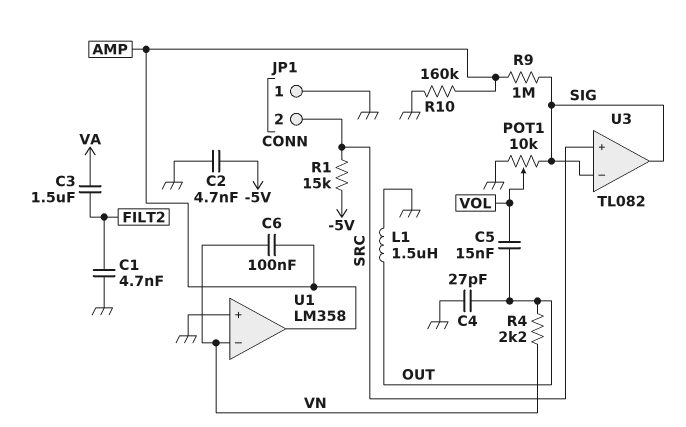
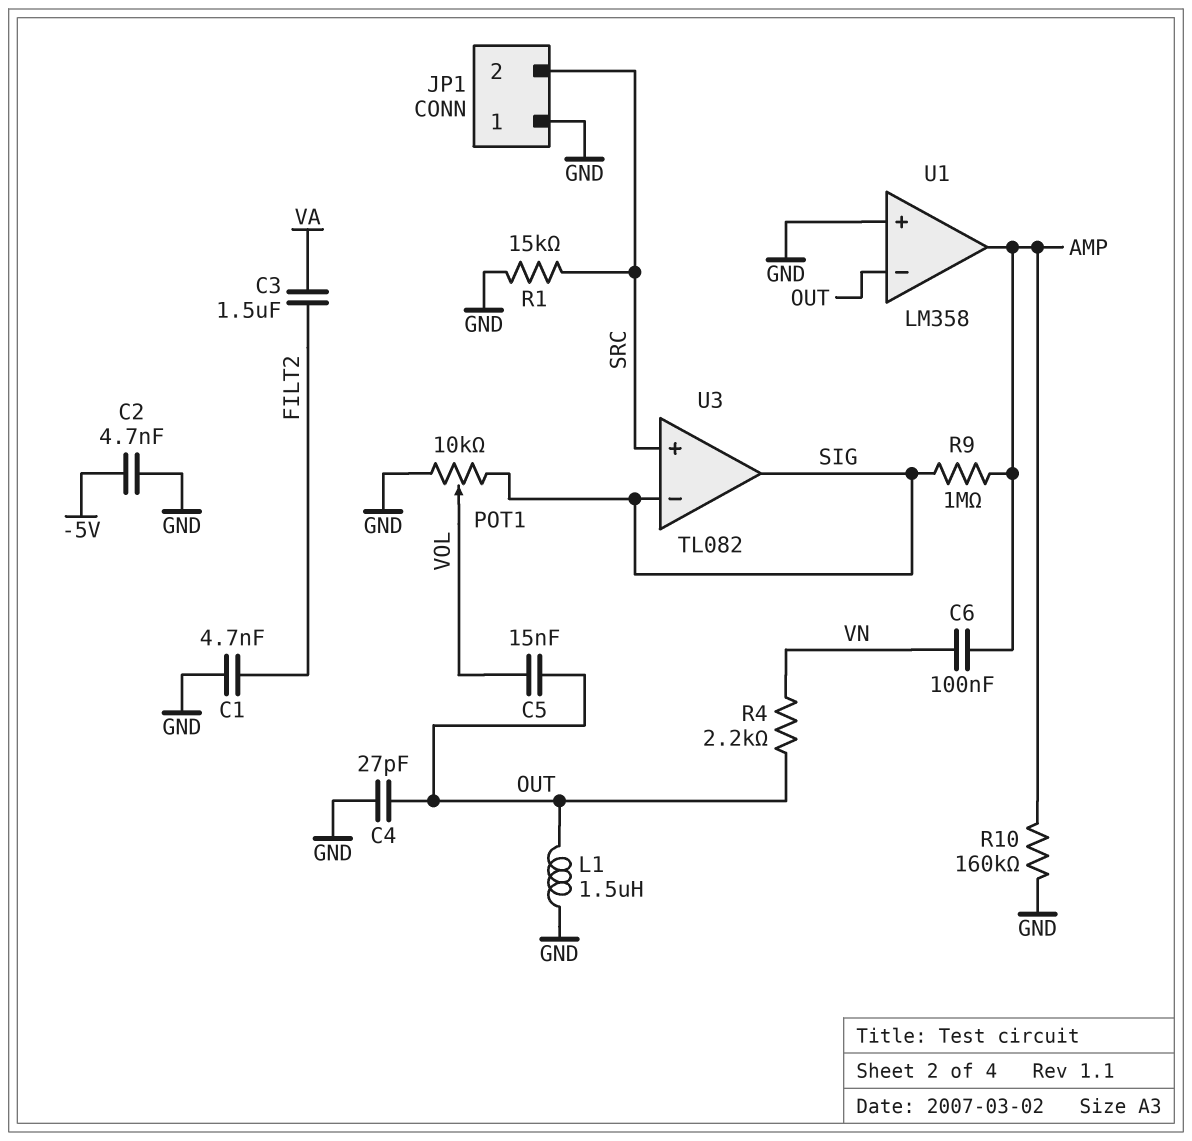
R1: 15k (-5V, SRC) -> 15k (GND, SRC)
U1 pin in-: VN -> OUT

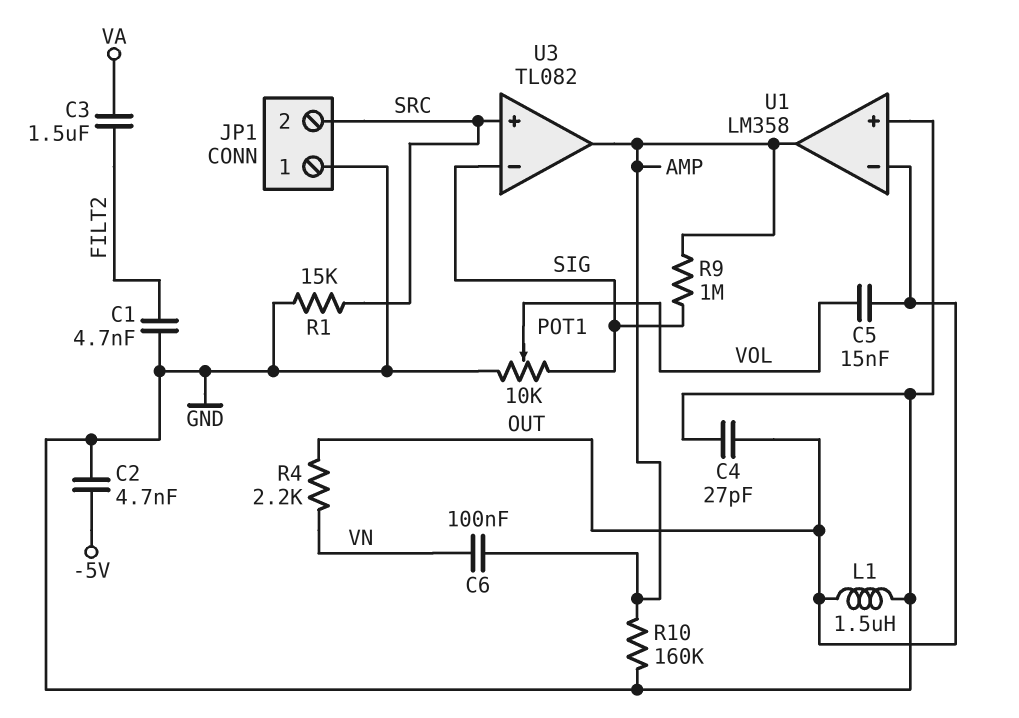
U3 pin out: SIG -> AMP

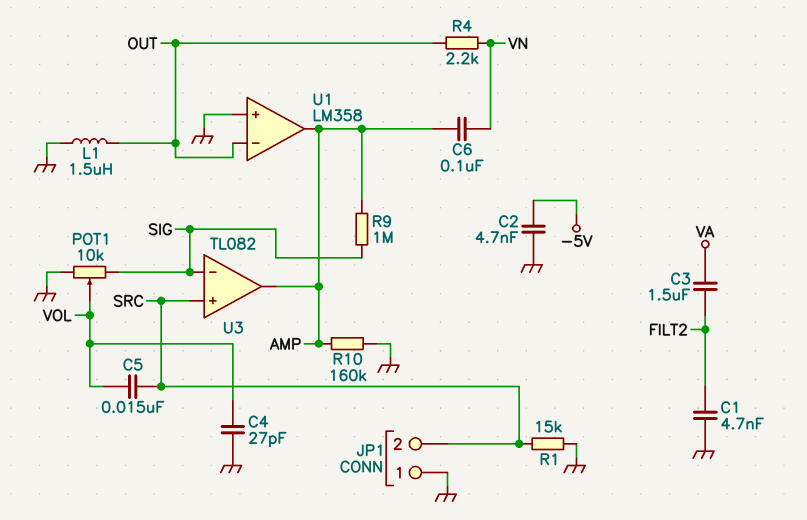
C4: 27pF (GND, OUT) -> 27pF (GND, VOL)
C5: 15nF (OUT, VOL) -> 15nF (SRC, VOL)

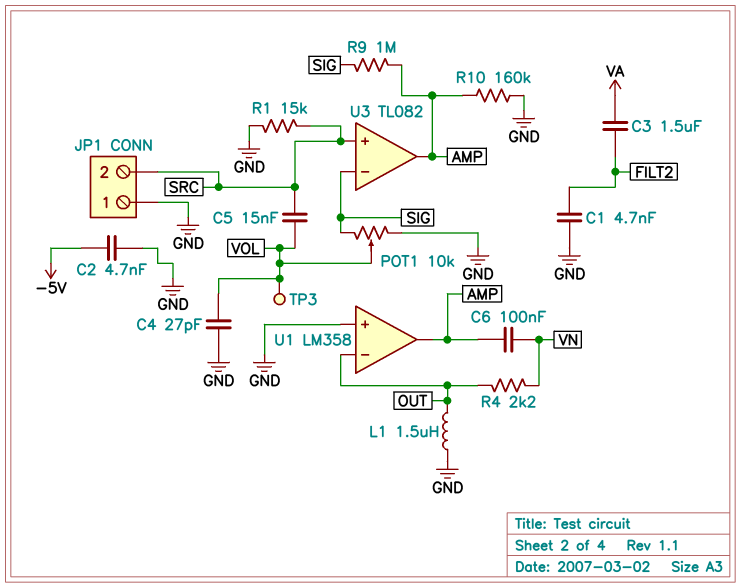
TP3: none -> test point (VOL)

